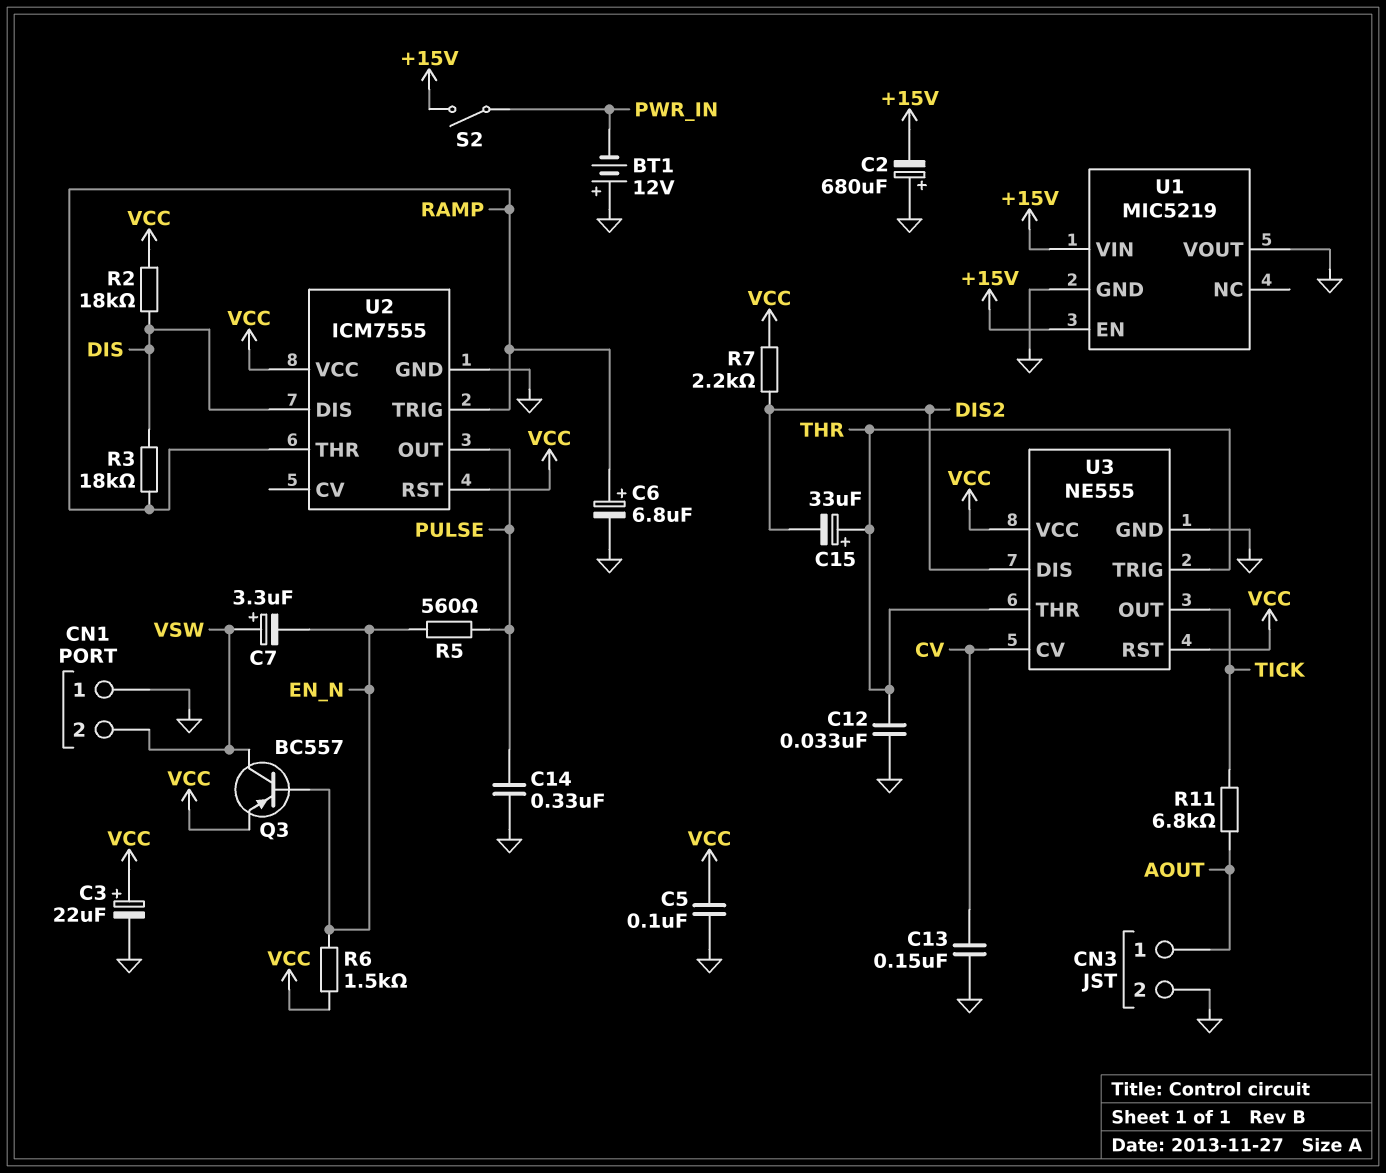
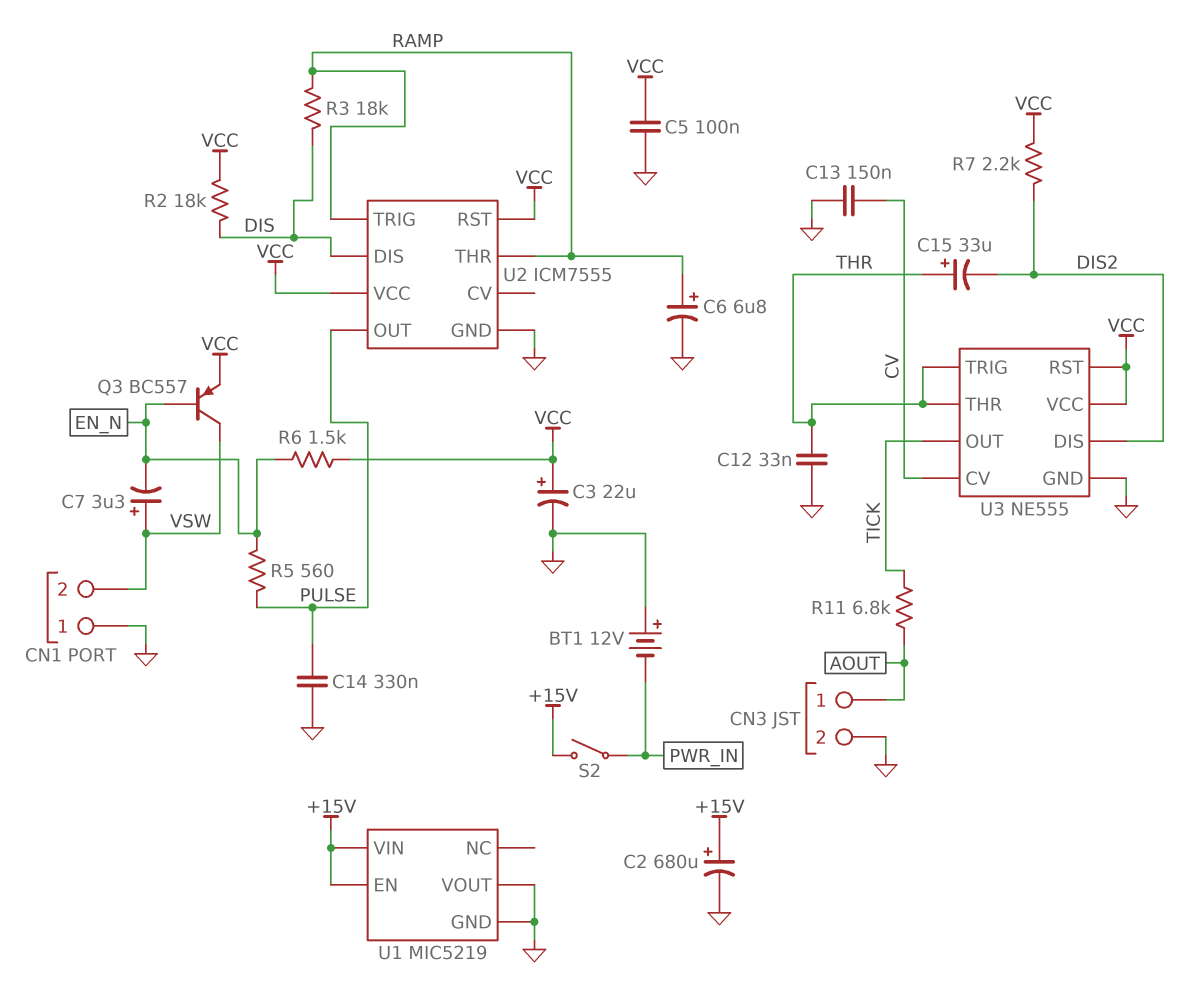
C2: 680uF (plus GND, minus +15V) -> 680uF (plus +15V, minus GND)

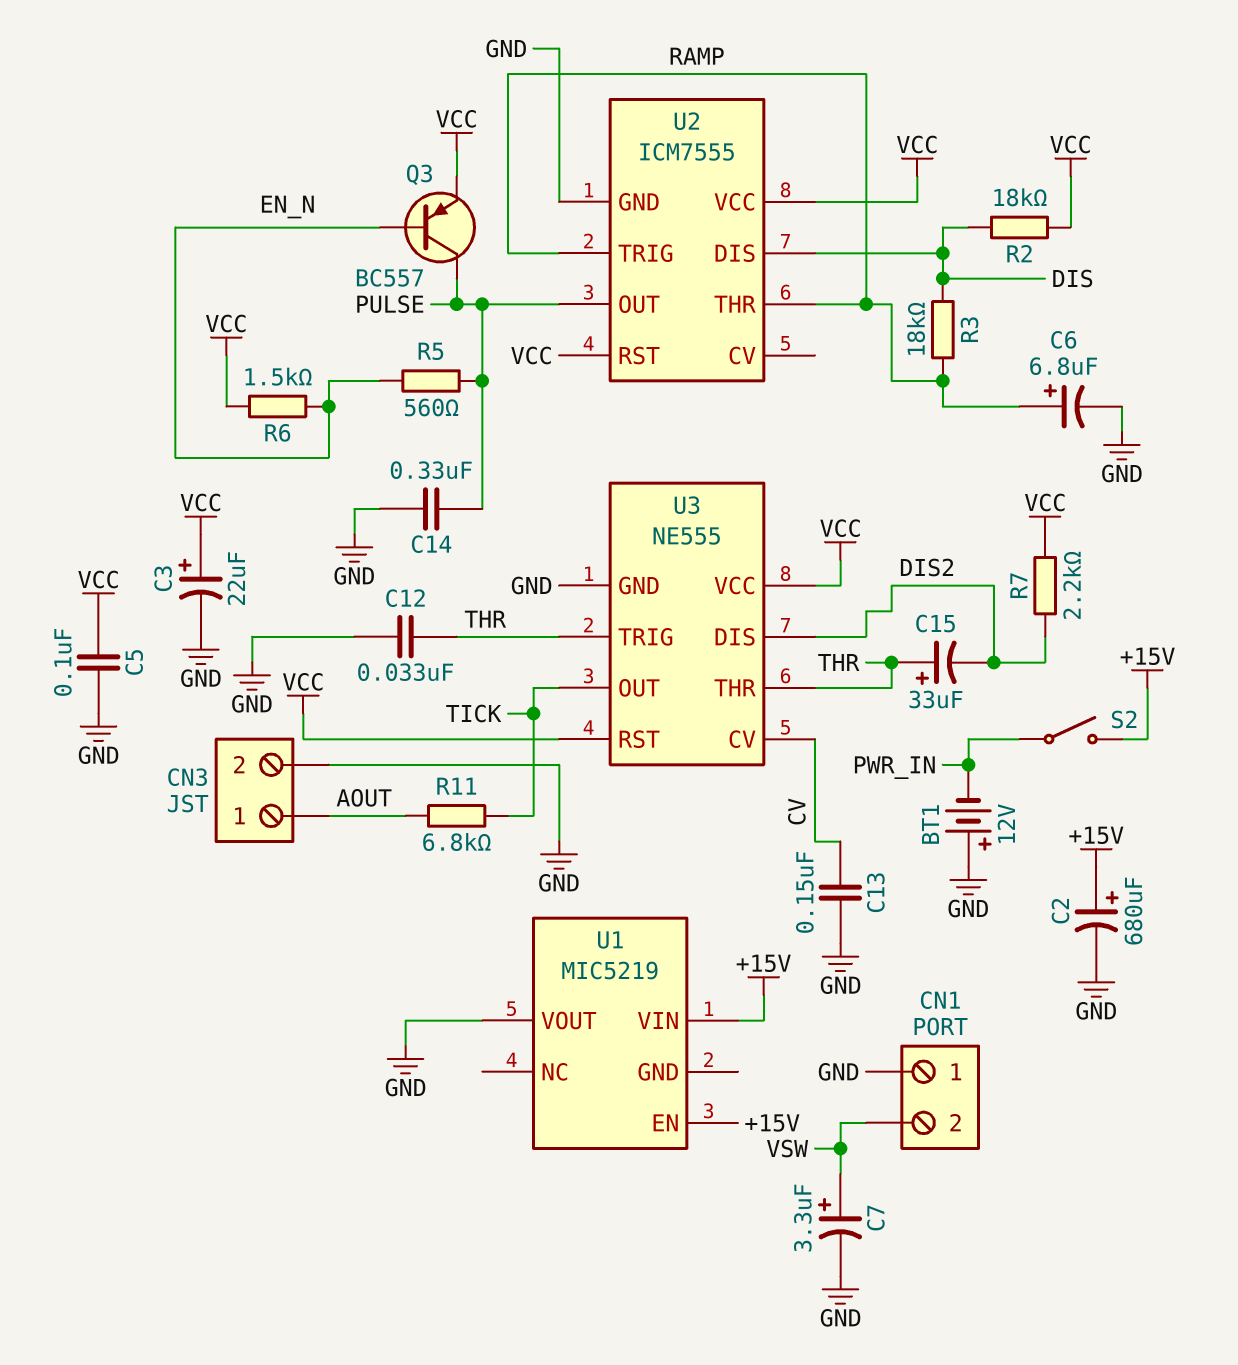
C7: 3.3uF (plus VSW, minus EN_N) -> 3.3uF (plus VSW, minus GND)
Q3: PNP BC557 (B EN_N, C VSW, E VCC) -> PNP BC557 (B EN_N, C PULSE, E VCC)
U1 pin GND: GND -> none

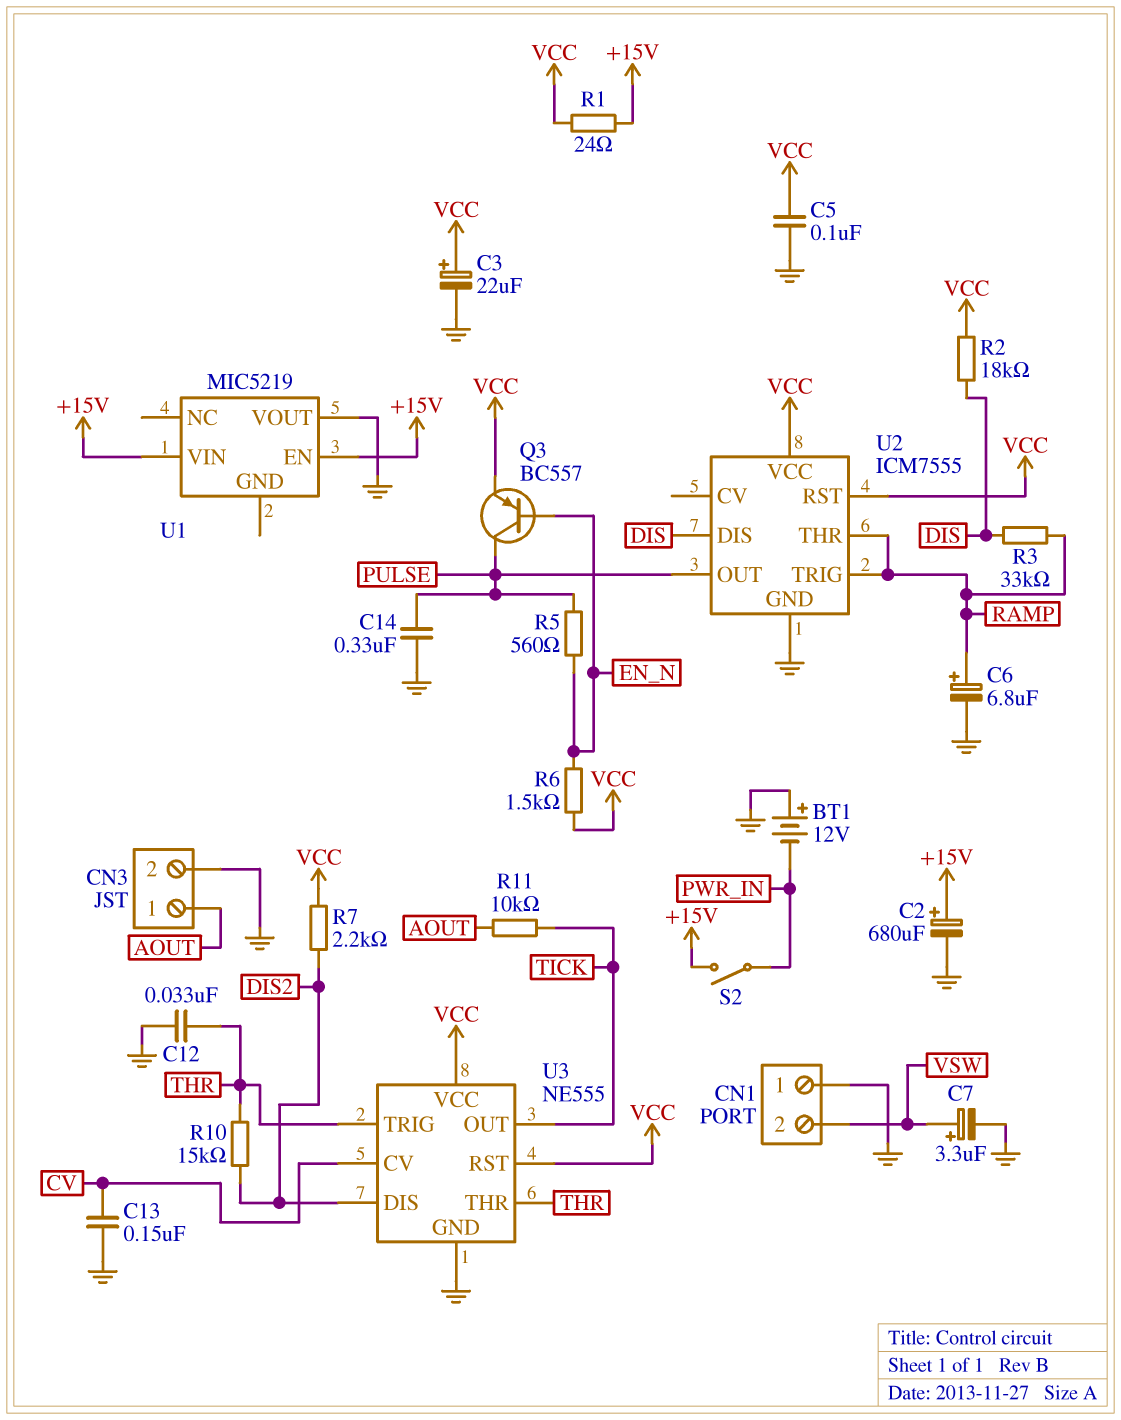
C15: 33uF (plus THR, minus DIS2) -> none
R1: none -> 24 (+15V, VCC)
R3: 18k (DIS, RAMP) -> 33k (DIS, RAMP)
R10: none -> 15k (DIS2, THR)
R11: 6.8k (AOUT, TICK) -> 10k (AOUT, TICK)

